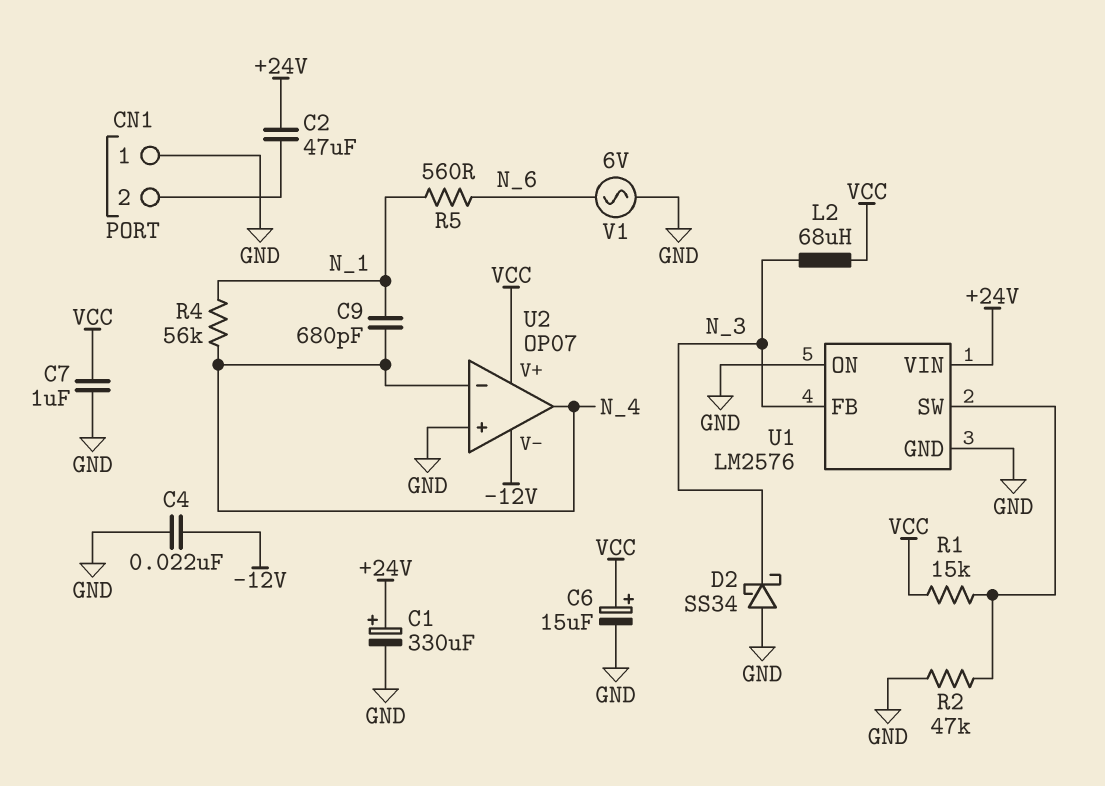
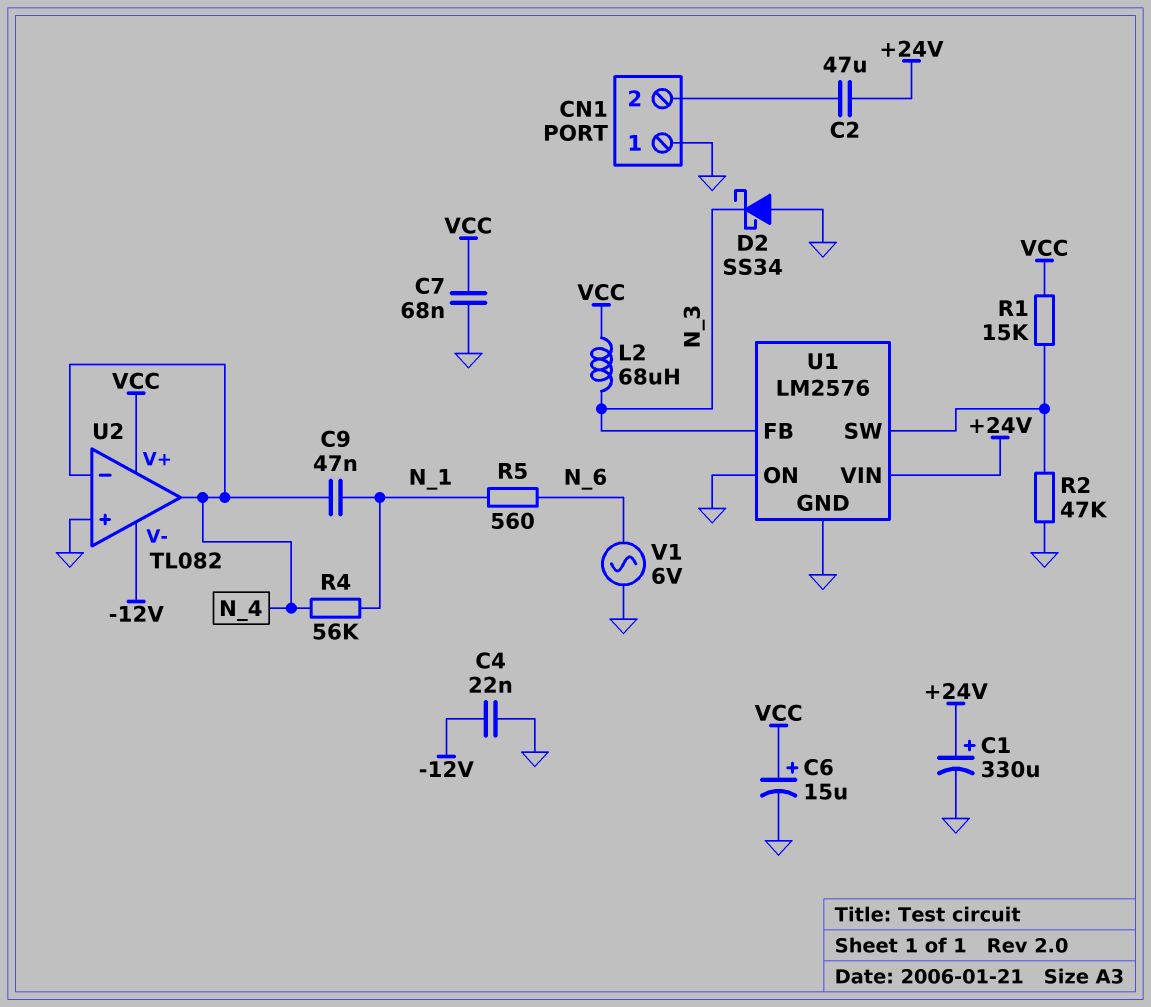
C7: 1uF (GND, VCC) -> 68nF (GND, VCC)
C9: 680pF (N_1, N_4) -> 47nF (N_1, N_4)
U2: OP07 -> TL082

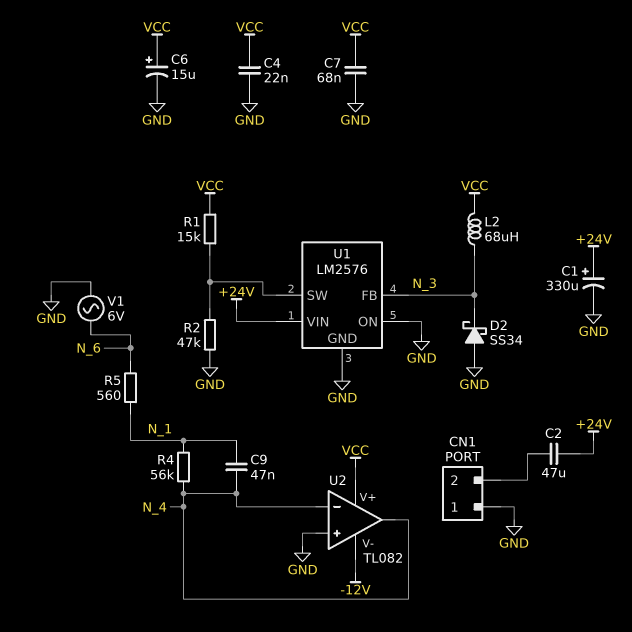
C4: 22nF (-12V, GND) -> 22nF (GND, VCC)

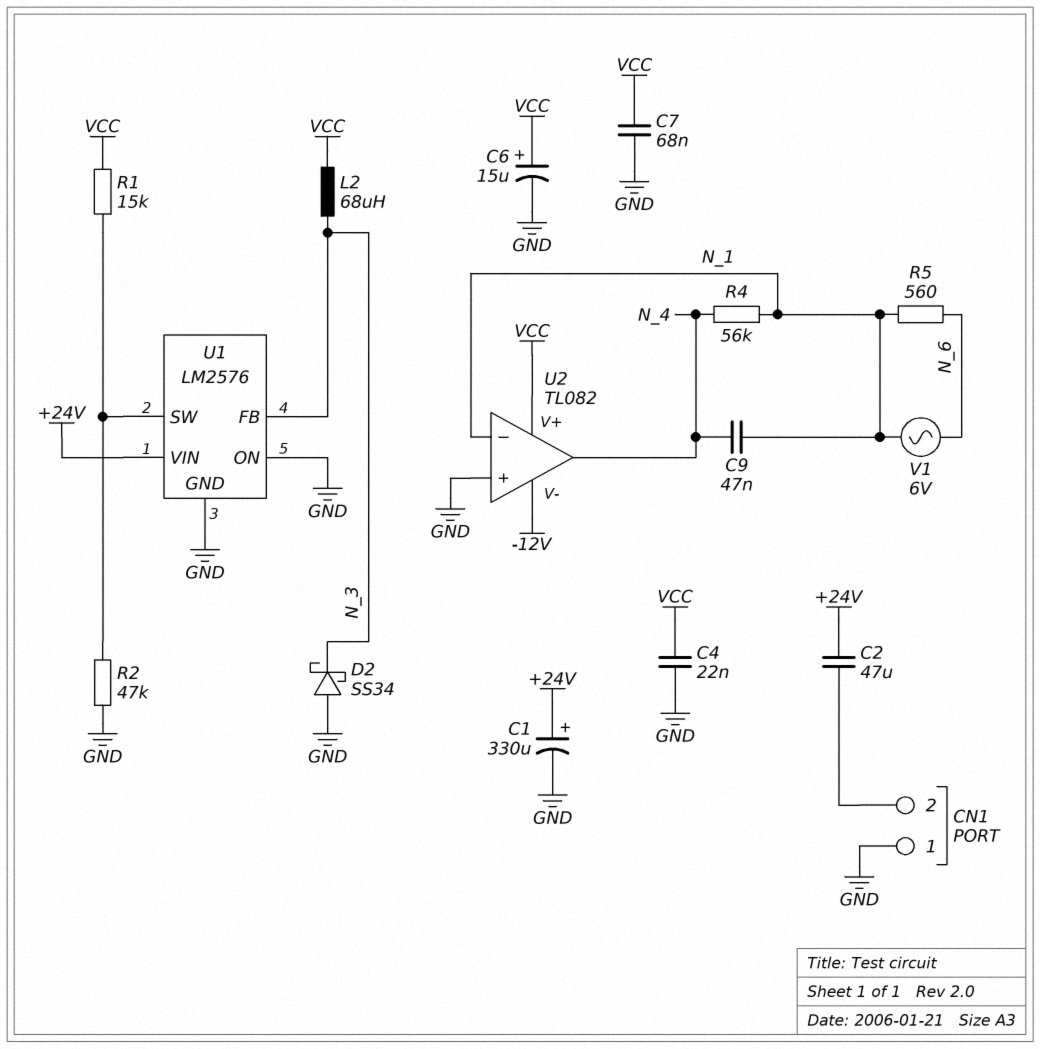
U2 pin in-: N_4 -> N_1
V1: AC 6V (GND, N_6) -> AC 6V (N_1, N_6)

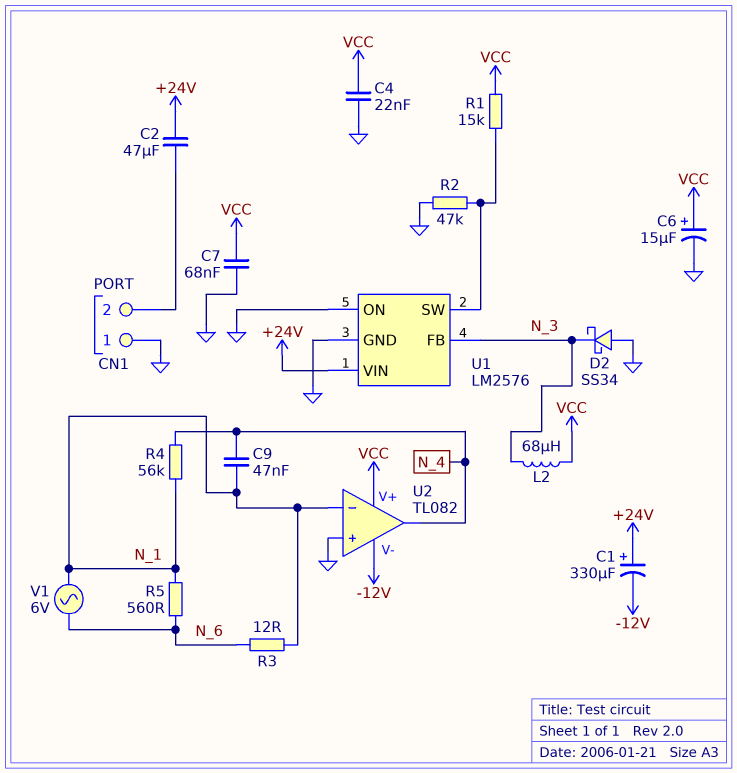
C1: 330uF (plus +24V, minus GND) -> 330uF (plus +24V, minus -12V)
R3: none -> 12 (N_1, N_6)

